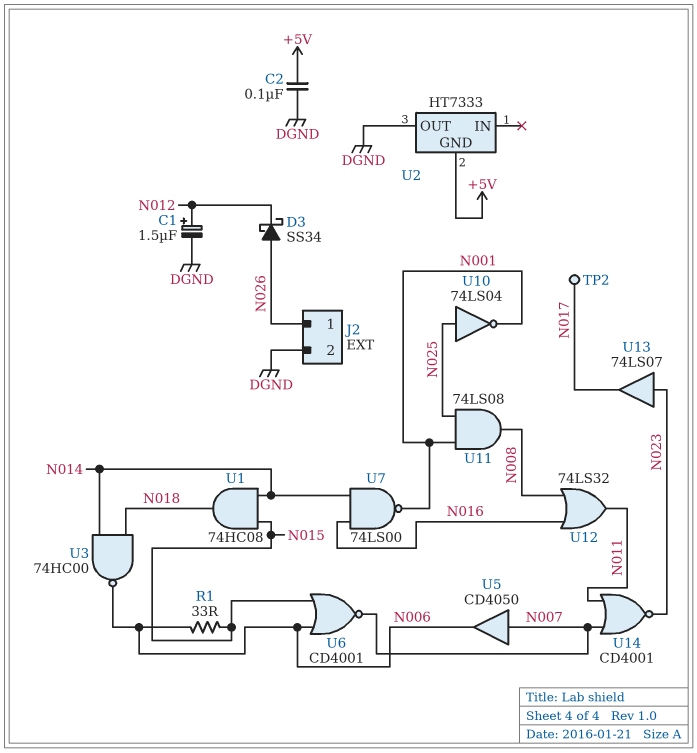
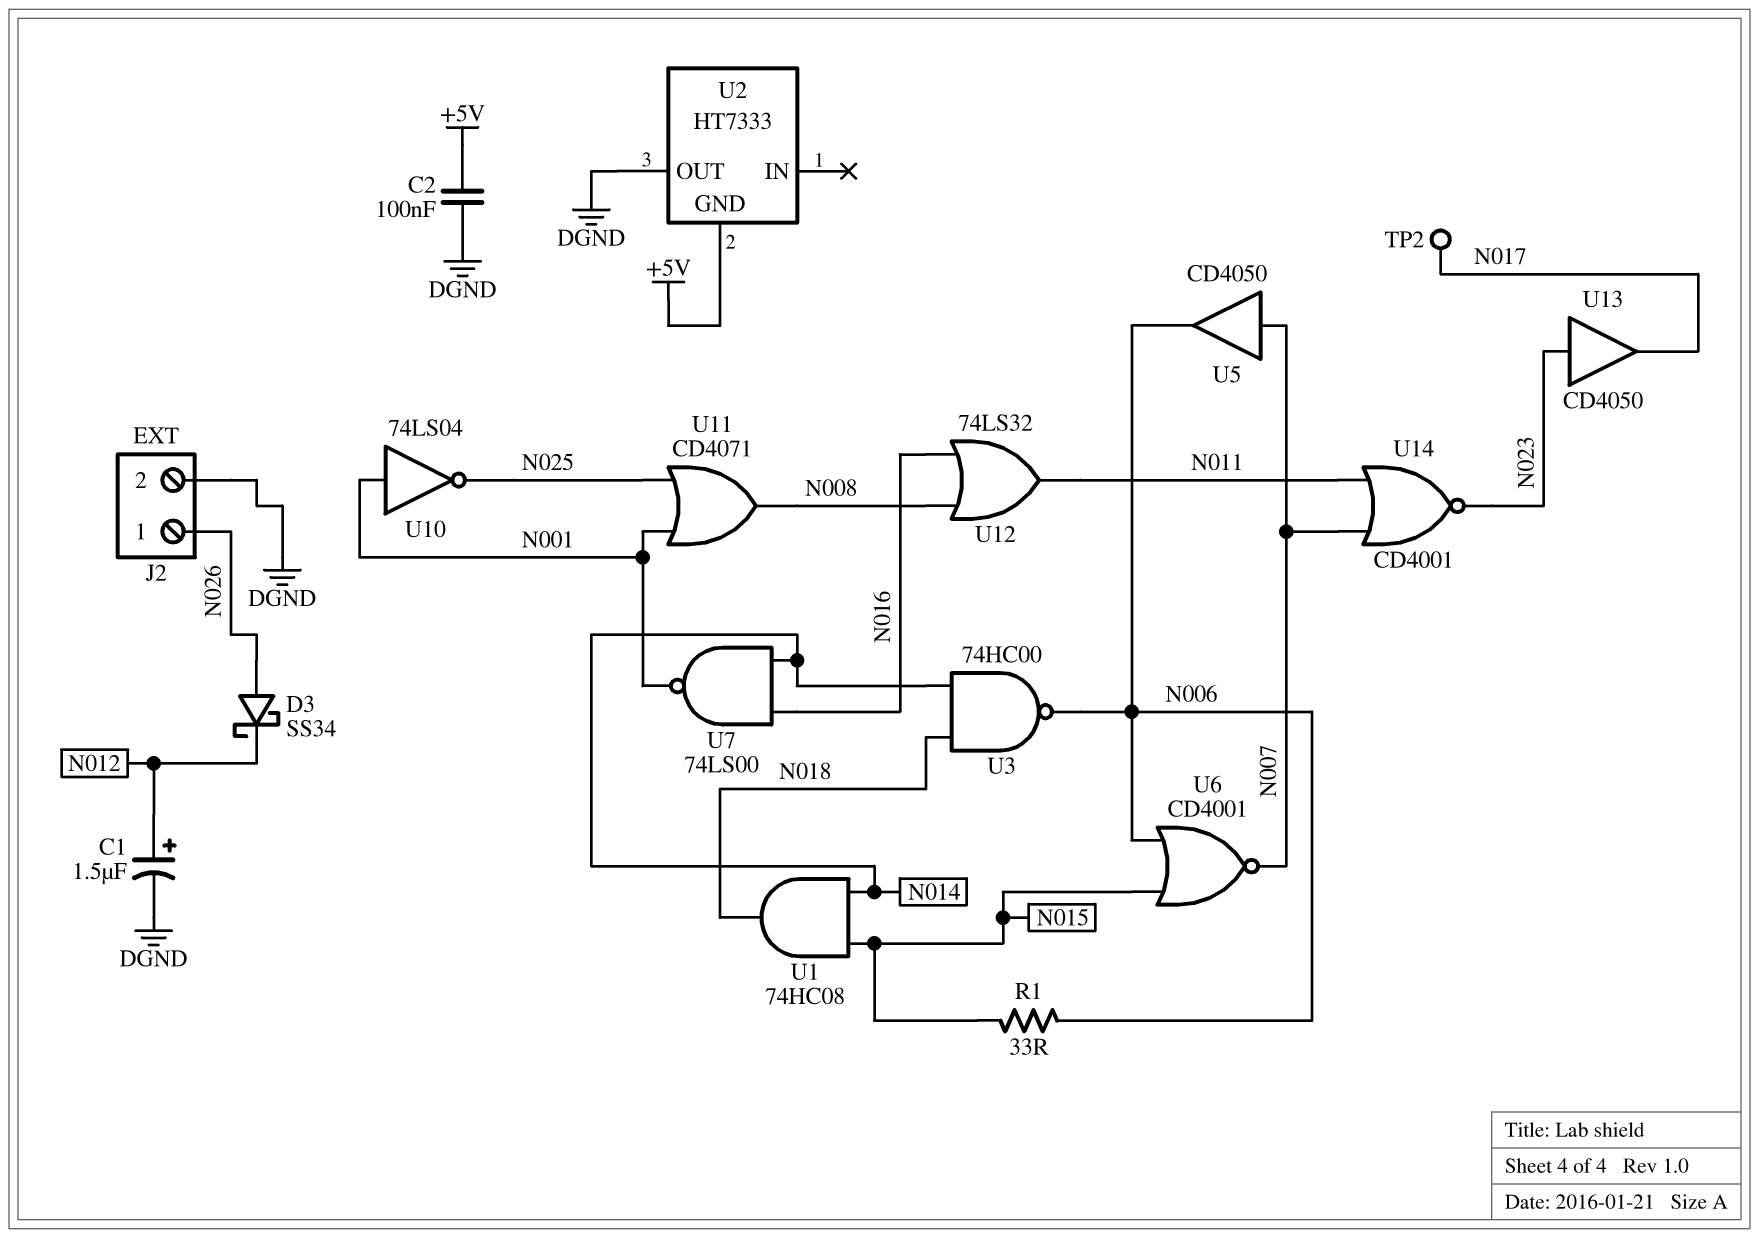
U10: NOT 74LS04 (in N025, out N001) -> NOT 74LS04 (in N001, out N025)
U11: AND 74LS08 (in N001, in N025, out N008) -> OR CD4071 (in N001, in N025, out N008)
U13: buffer 74LS07 (in N023, out N017) -> buffer CD4050 (in N023, out N017)

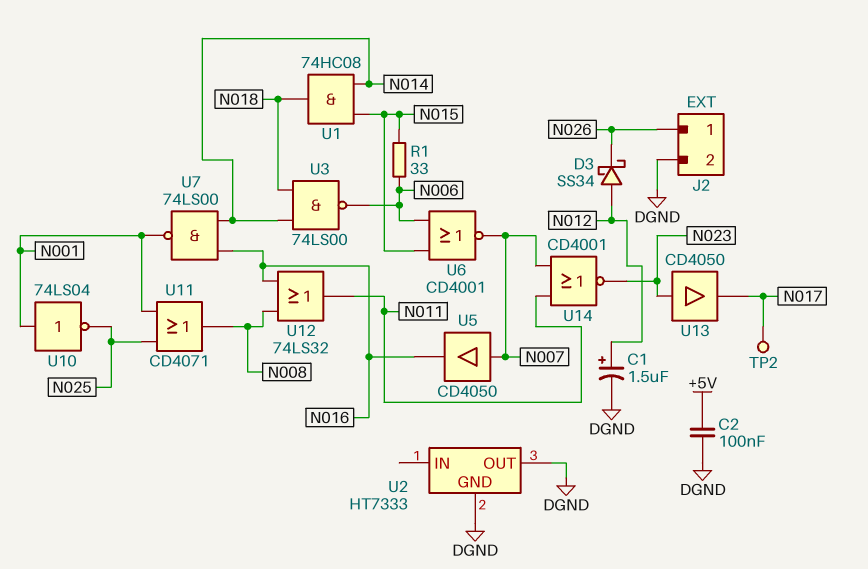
D3: schottky SS34 (A N026, K N012) -> schottky SS34 (A N012, K N026)
U2 pin GND: +5V -> DGND
U3: NAND 74HC00 (in N014, in N018, out N006) -> NAND 74LS00 (in N014, in N018, out N006)
U5: buffer CD4050 (in N007, out N006) -> buffer CD4050 (in N007, out N016)

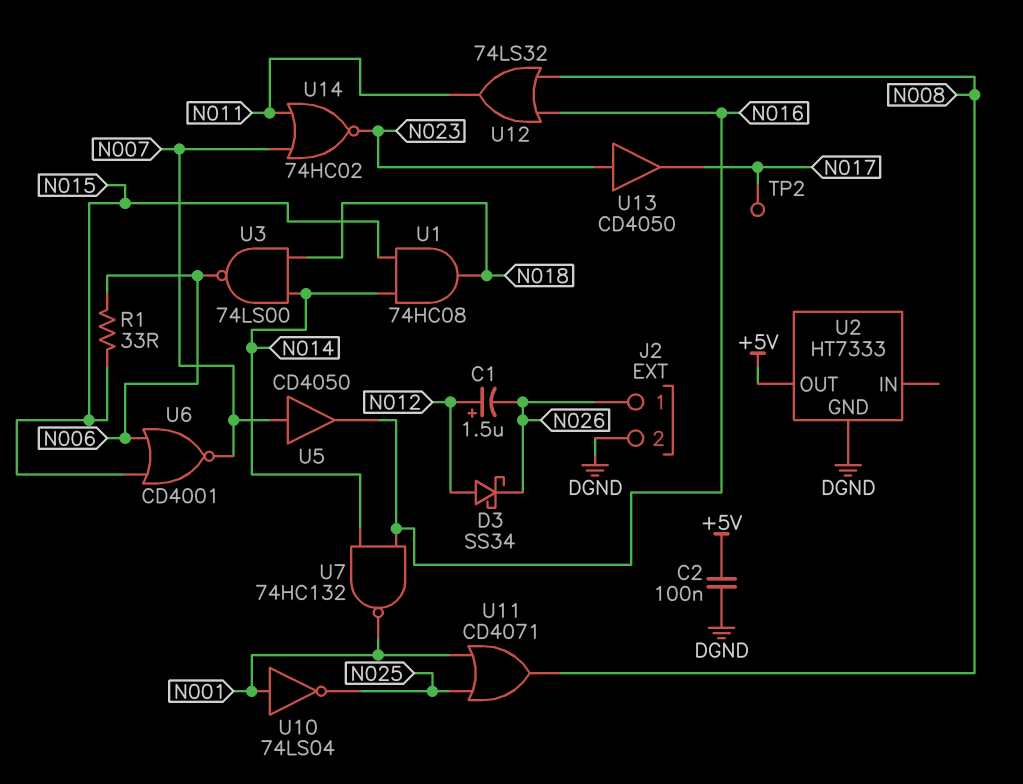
C1: 1.5uF (plus N012, minus DGND) -> 1.5uF (plus N012, minus N026)
U2 pin OUT: DGND -> +5V
U7: NAND 74LS00 (in N014, in N016, out N001) -> NAND 74HC132 (in N014, in N016, out N001)
U14: NOR CD4001 (in N007, in N011, out N023) -> NOR 74HC02 (in N007, in N011, out N023)

